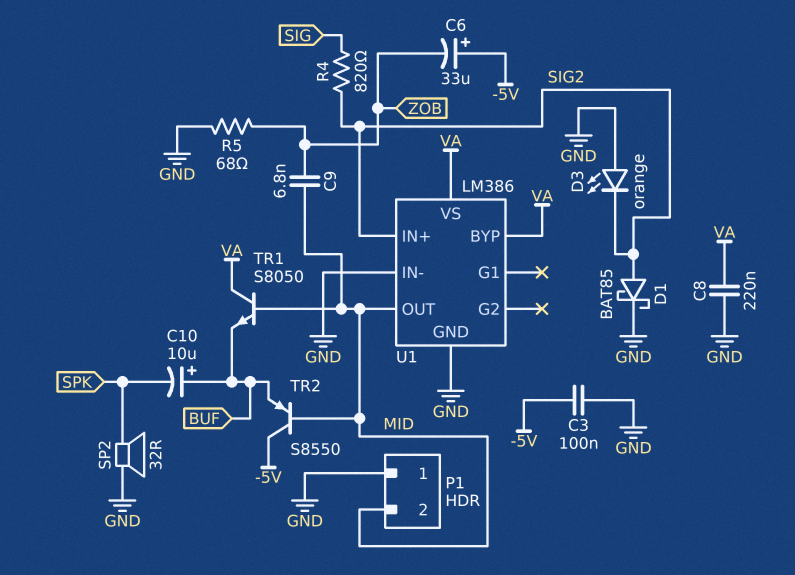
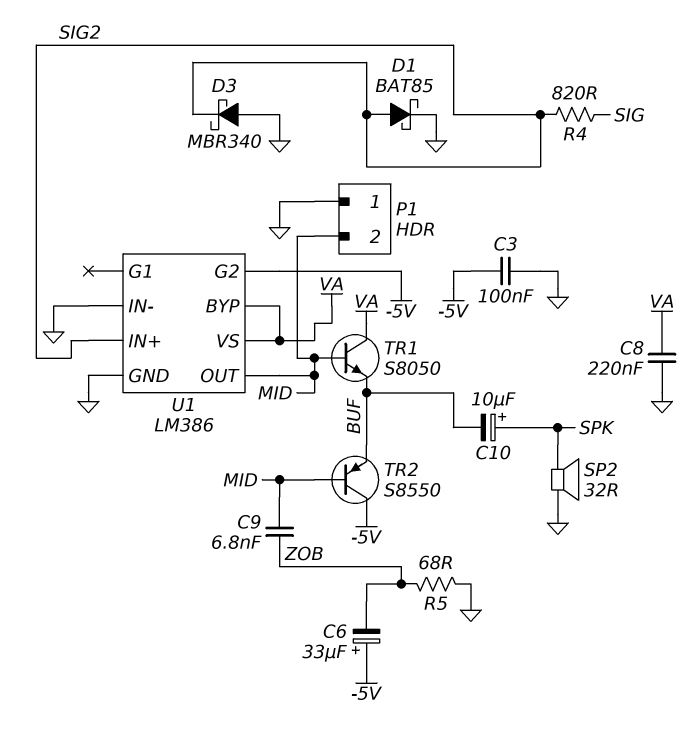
C10: 10uF (plus BUF, minus SPK) -> 10uF (plus SPK, minus BUF)
D3: LED orange (A GND, K SIG2) -> schottky MBR340 (A GND, K SIG2)
U1 pin G2: none -> -5V

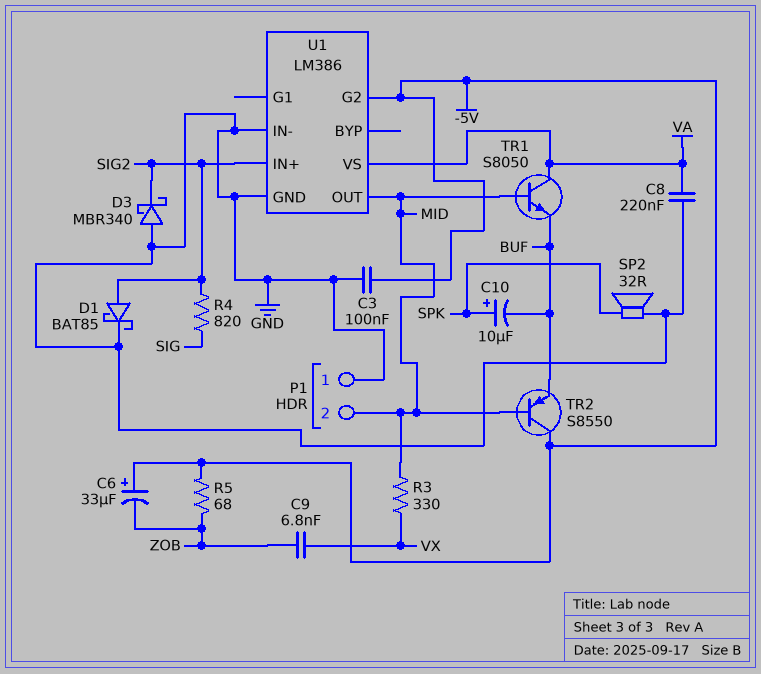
C9: 6.8nF (MID, ZOB) -> 6.8nF (VX, ZOB)
R3: none -> 330 (MID, VX)
R5: 68 (GND, ZOB) -> 68 (-5V, ZOB)
U1 pin BYP: VA -> none

